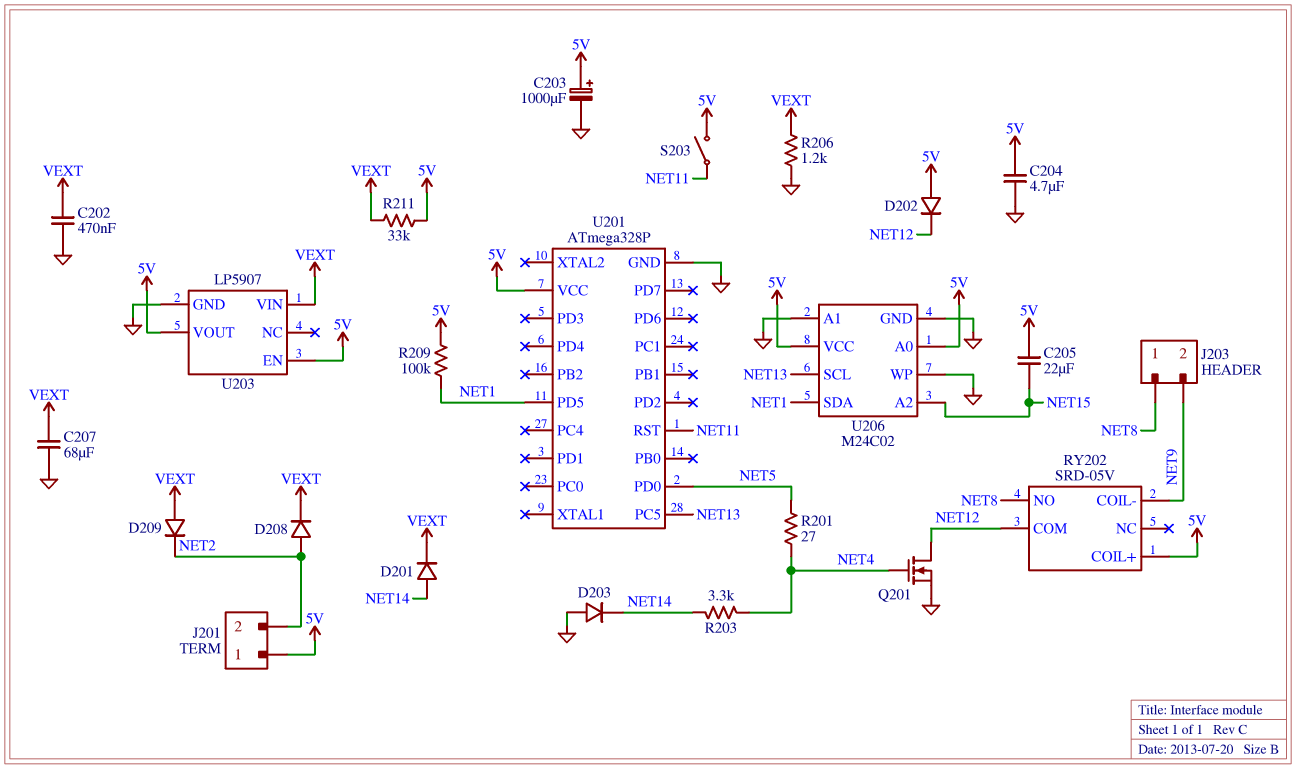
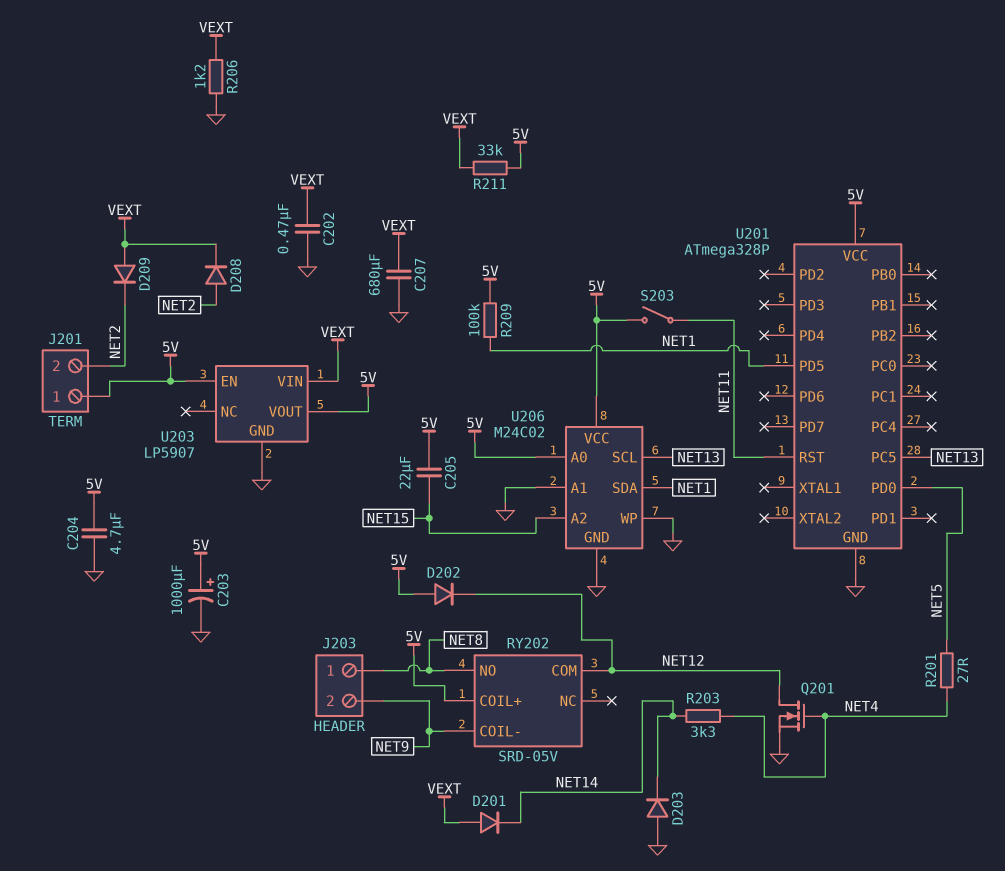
C207: 68uF (GND, VEXT) -> 680uF (GND, VEXT)
D201: diode (A NET14, K VEXT) -> diode (A VEXT, K NET14)

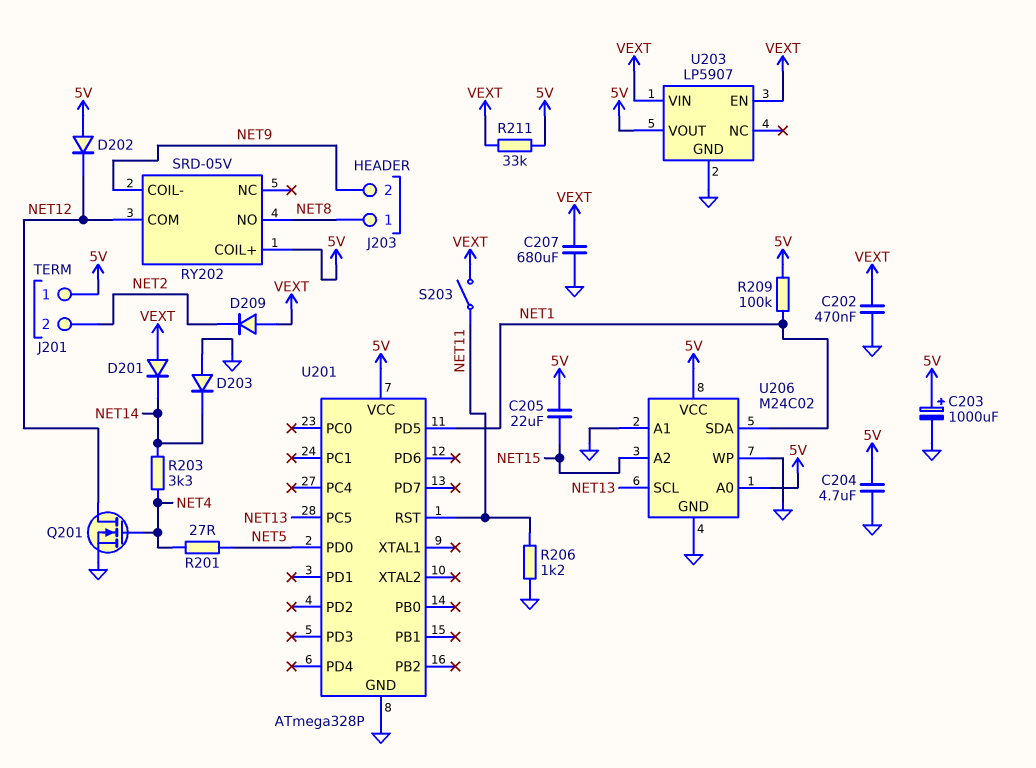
D208: diode (A NET2, K VEXT) -> none
R206: 1.2k (GND, VEXT) -> 1.2k (GND, NET11)
S203: switch (5V, NET11) -> switch (NET11, VEXT)
U203 pin EN: 5V -> VEXT

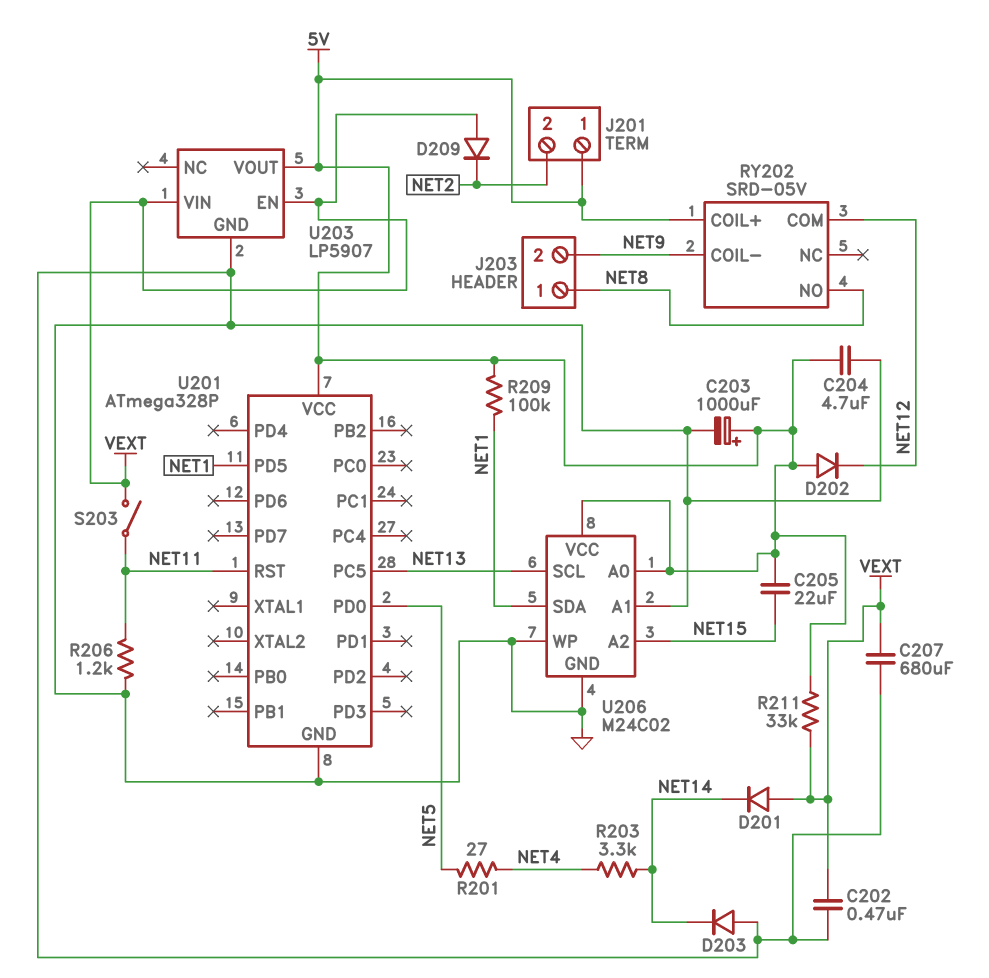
Q201: NMOS (G NET4, D NET12, S GND) -> none

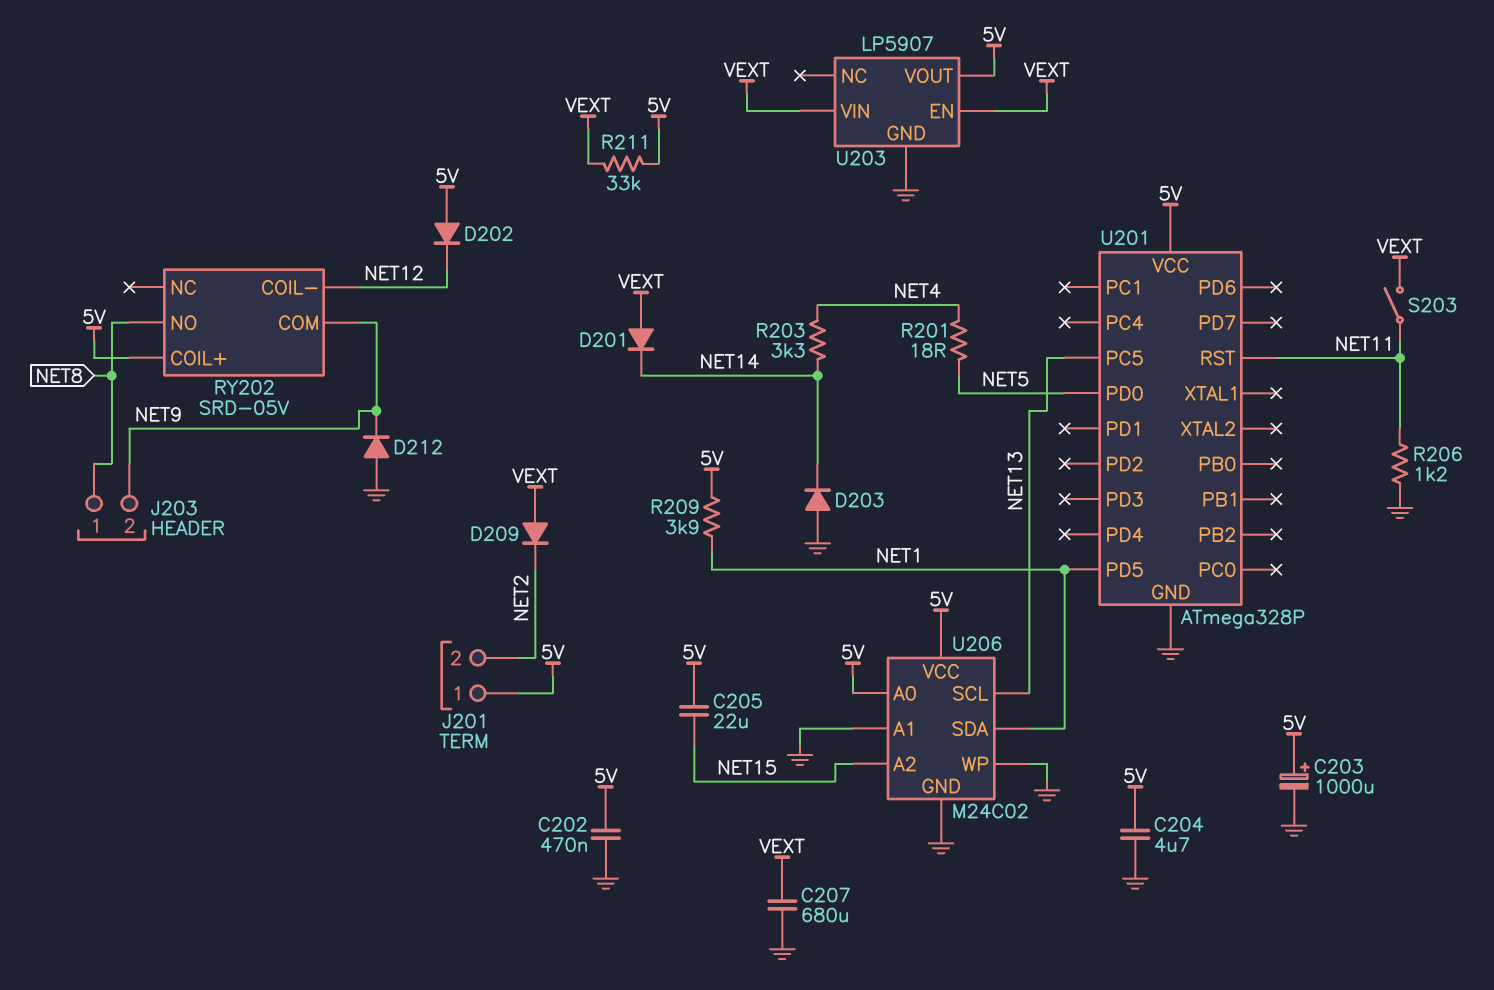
C202: 470nF (GND, VEXT) -> 470nF (5V, GND)
D212: none -> diode (A GND, K NET9)
R201: 27 (NET4, NET5) -> 18 (NET4, NET5)
R209: 100k (5V, NET1) -> 3.9k (5V, NET1)
RY202 pin COIL-: NET9 -> NET12
RY202 pin COM: NET12 -> NET9

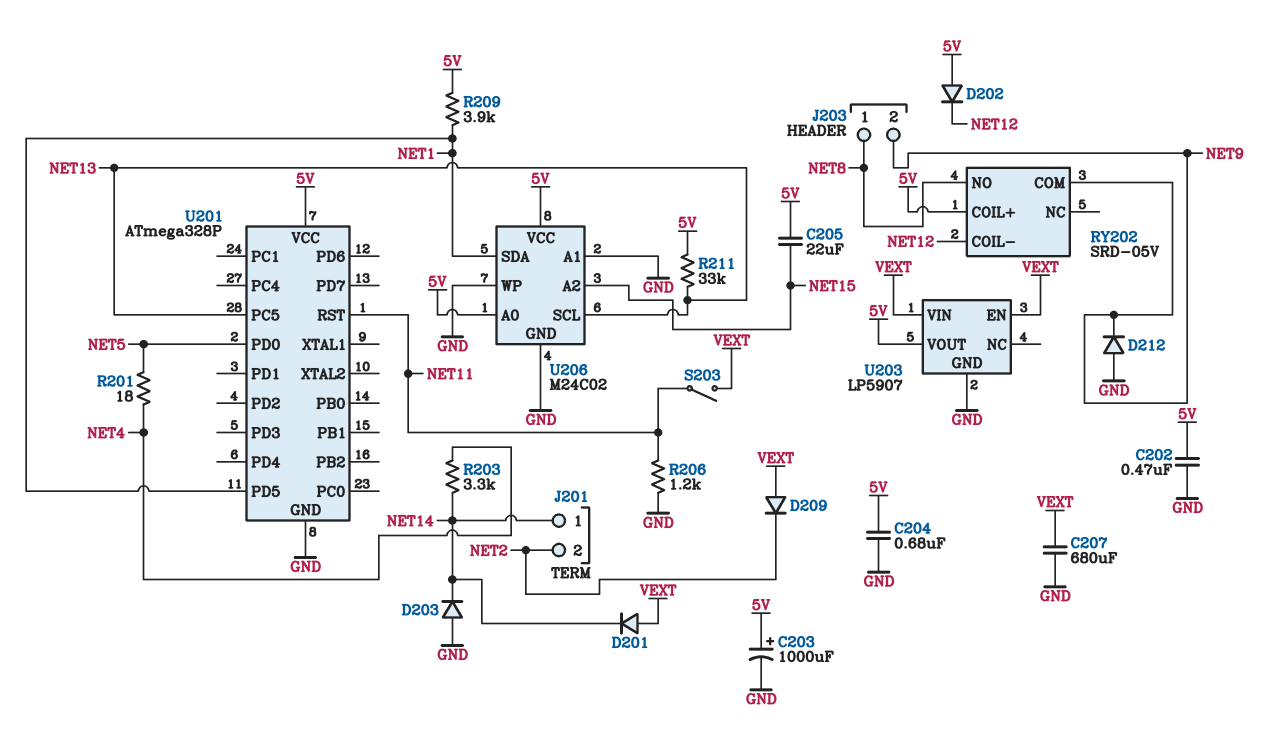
C204: 4.7uF (5V, GND) -> 680nF (5V, GND)
J201 pin 1: 5V -> NET14
R211: 33k (5V, VEXT) -> 33k (5V, NET13)

